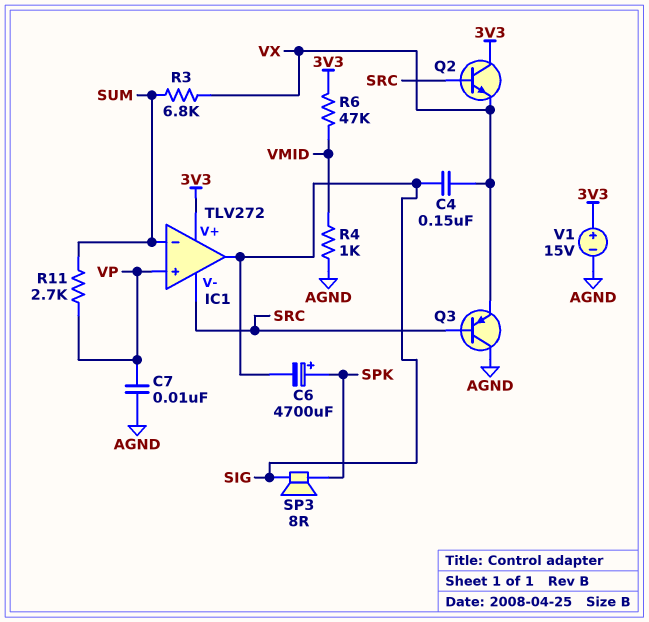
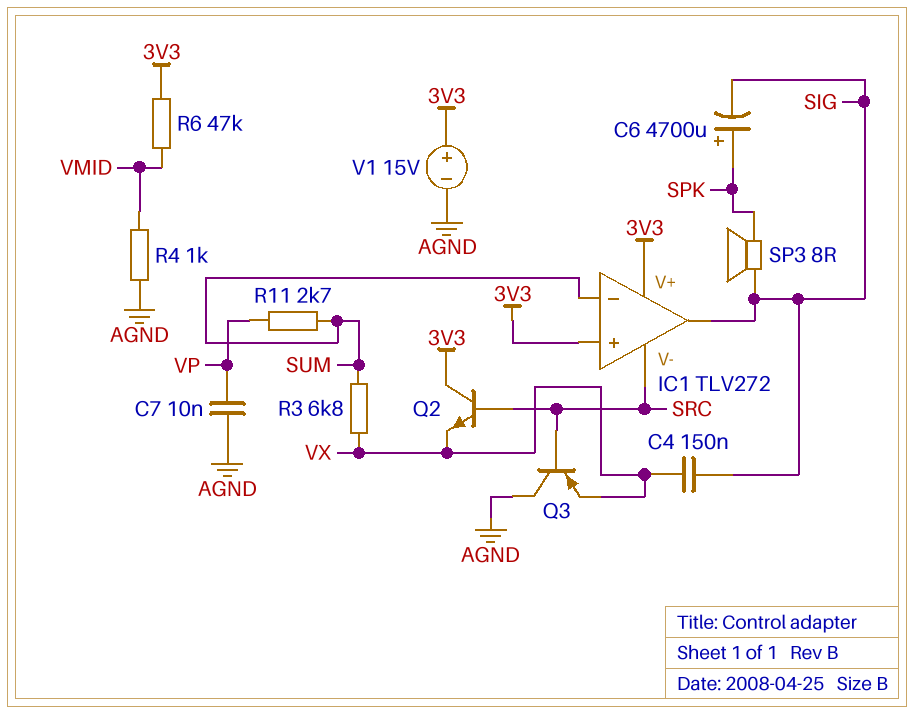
IC1 pin in+: VP -> 3V3

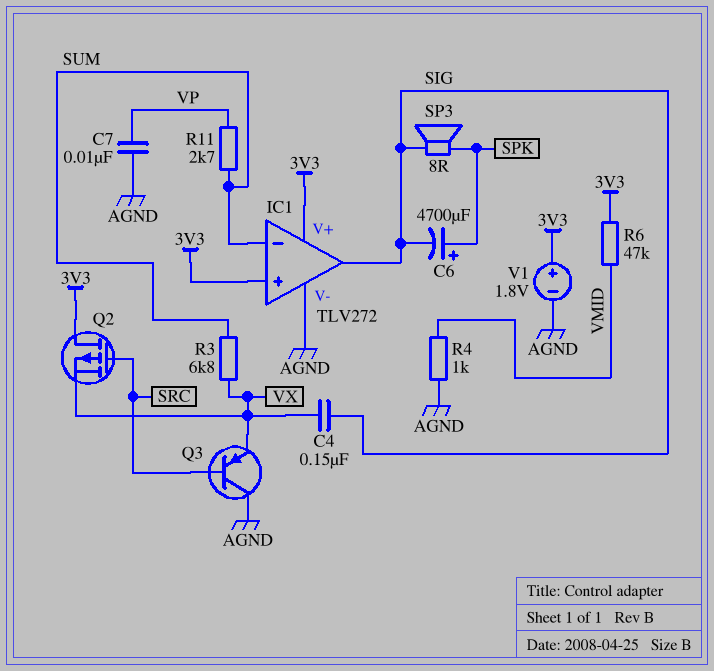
IC1 pin V-: SRC -> AGND
Q2: NPN (B SRC, C 3V3, E VX) -> PMOS (G SRC, D 3V3, S VX)
V1: 15V (plus 3V3, minus AGND) -> 1.8V (plus 3V3, minus AGND)

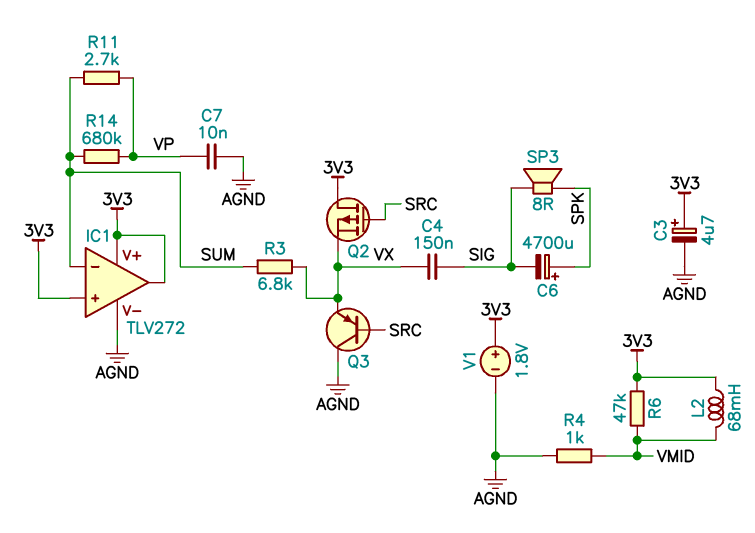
C3: none -> 4.7uF (plus 3V3, minus AGND)
IC1 pin out: SIG -> 3V3
L2: none -> 68mH (3V3, VMID)
R14: none -> 680k (SUM, VP)

